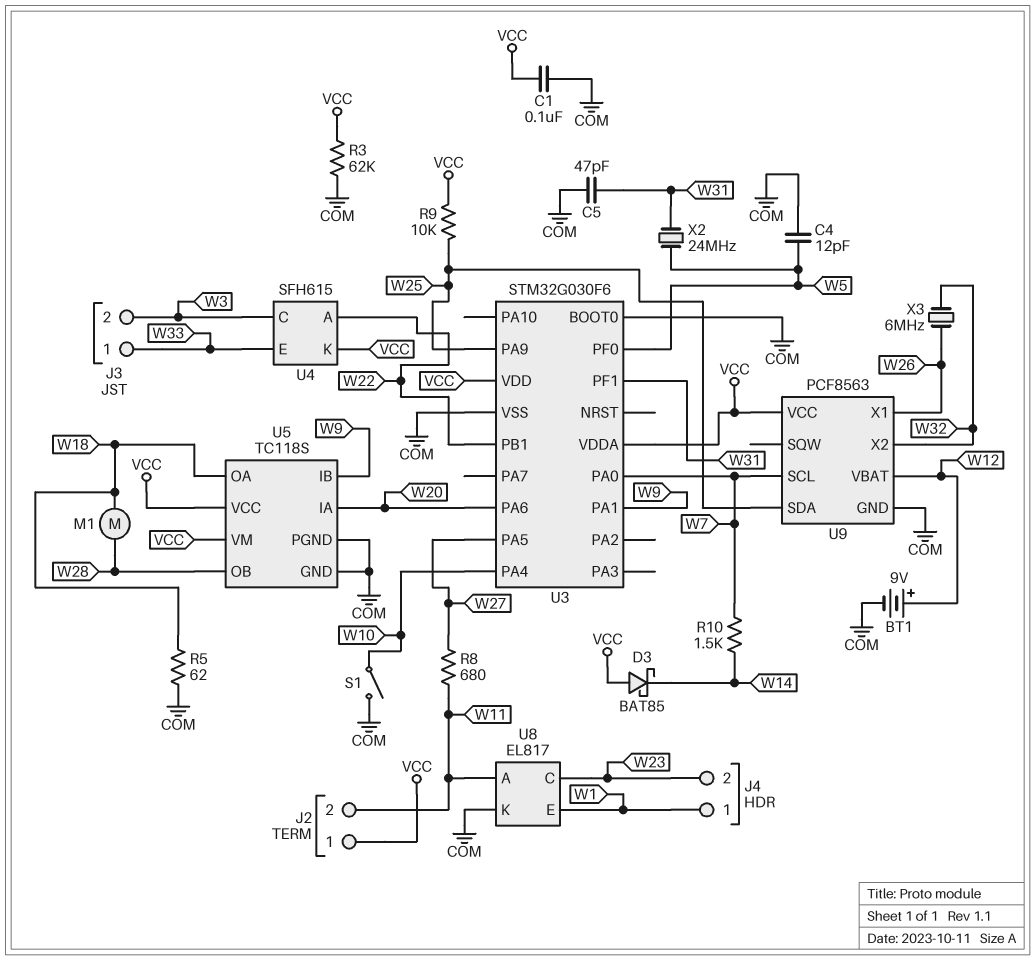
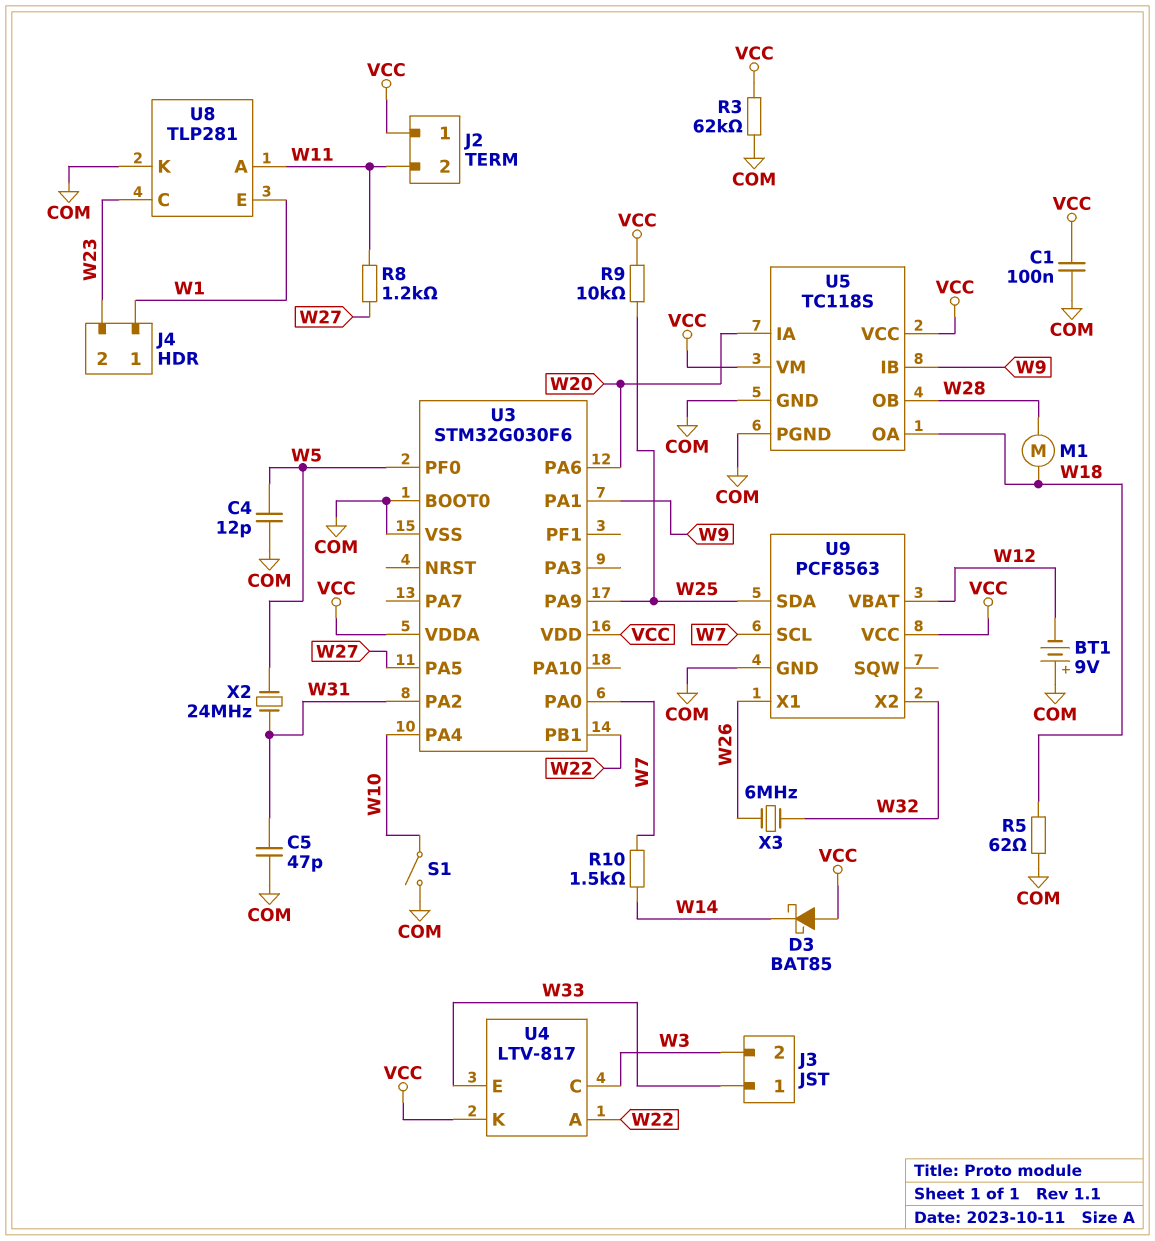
BT1: 9V (plus W12, minus COM) -> 9V (plus COM, minus W12)
R8: 680 (W11, W27) -> 1.2k (W11, W27)
U3 pin PA2: none -> W31
U3 pin PF1: W31 -> none
U4: SFH615 -> LTV-817
U8: EL817 -> TLP281

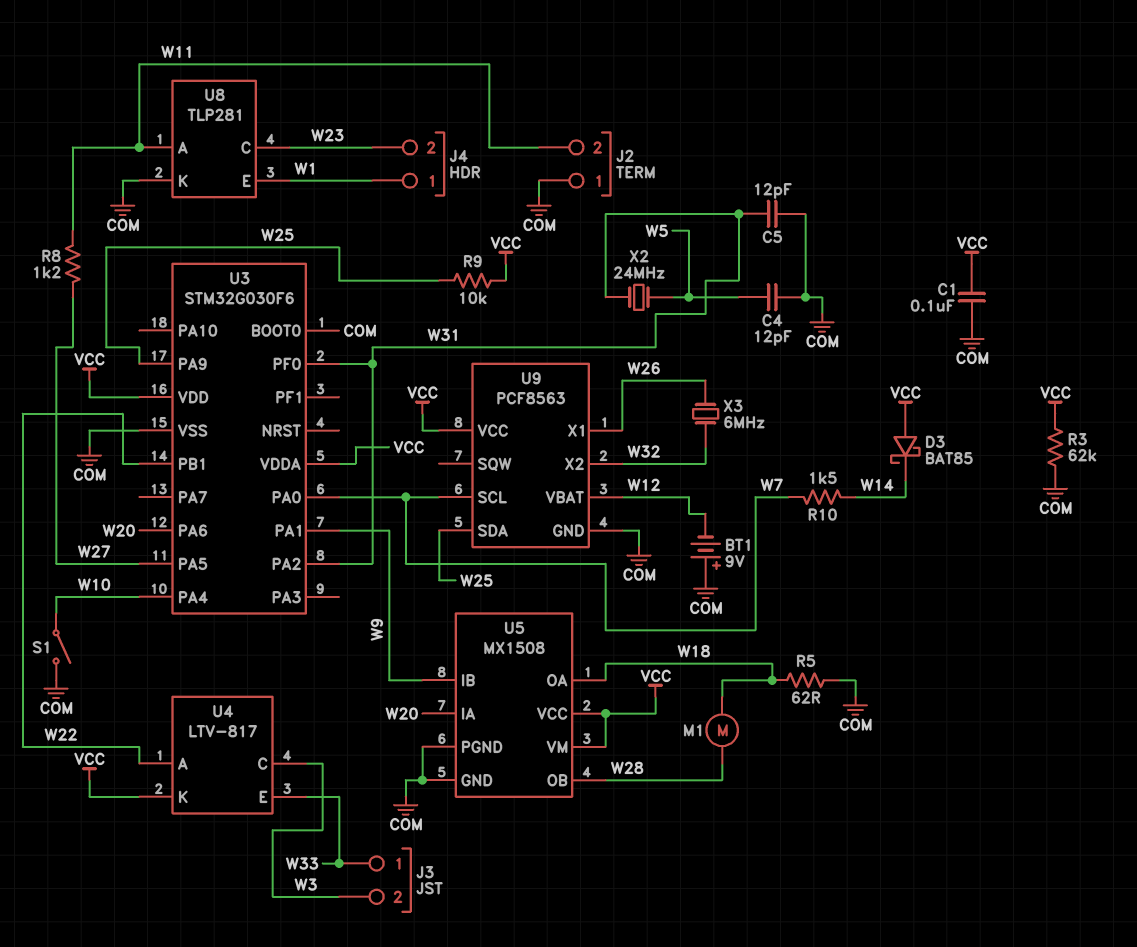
C5: 47pF (COM, W31) -> 12pF (COM, W31)
J2 pin 1: VCC -> COM
U3 pin PF0: W5 -> W31
U5: TC118S -> MX1508

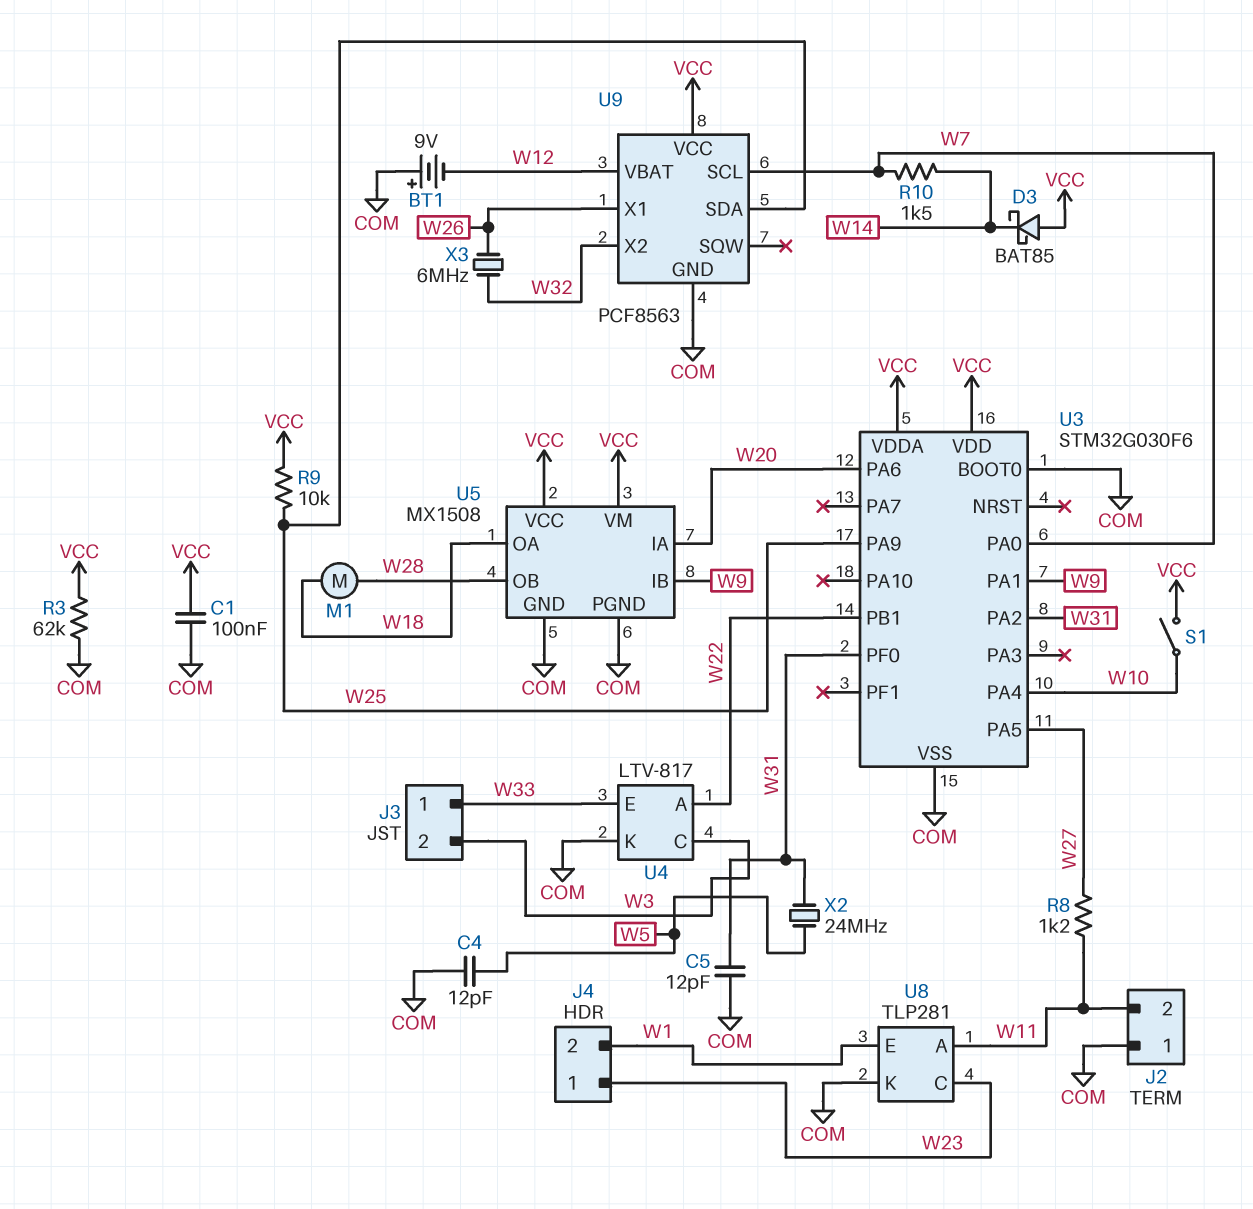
J4 pin 1: W1 -> W23
J4 pin 2: W23 -> W1
R5: 62 (COM, W18) -> none
S1: switch (COM, W10) -> switch (VCC, W10)
U4 pin K: VCC -> COM

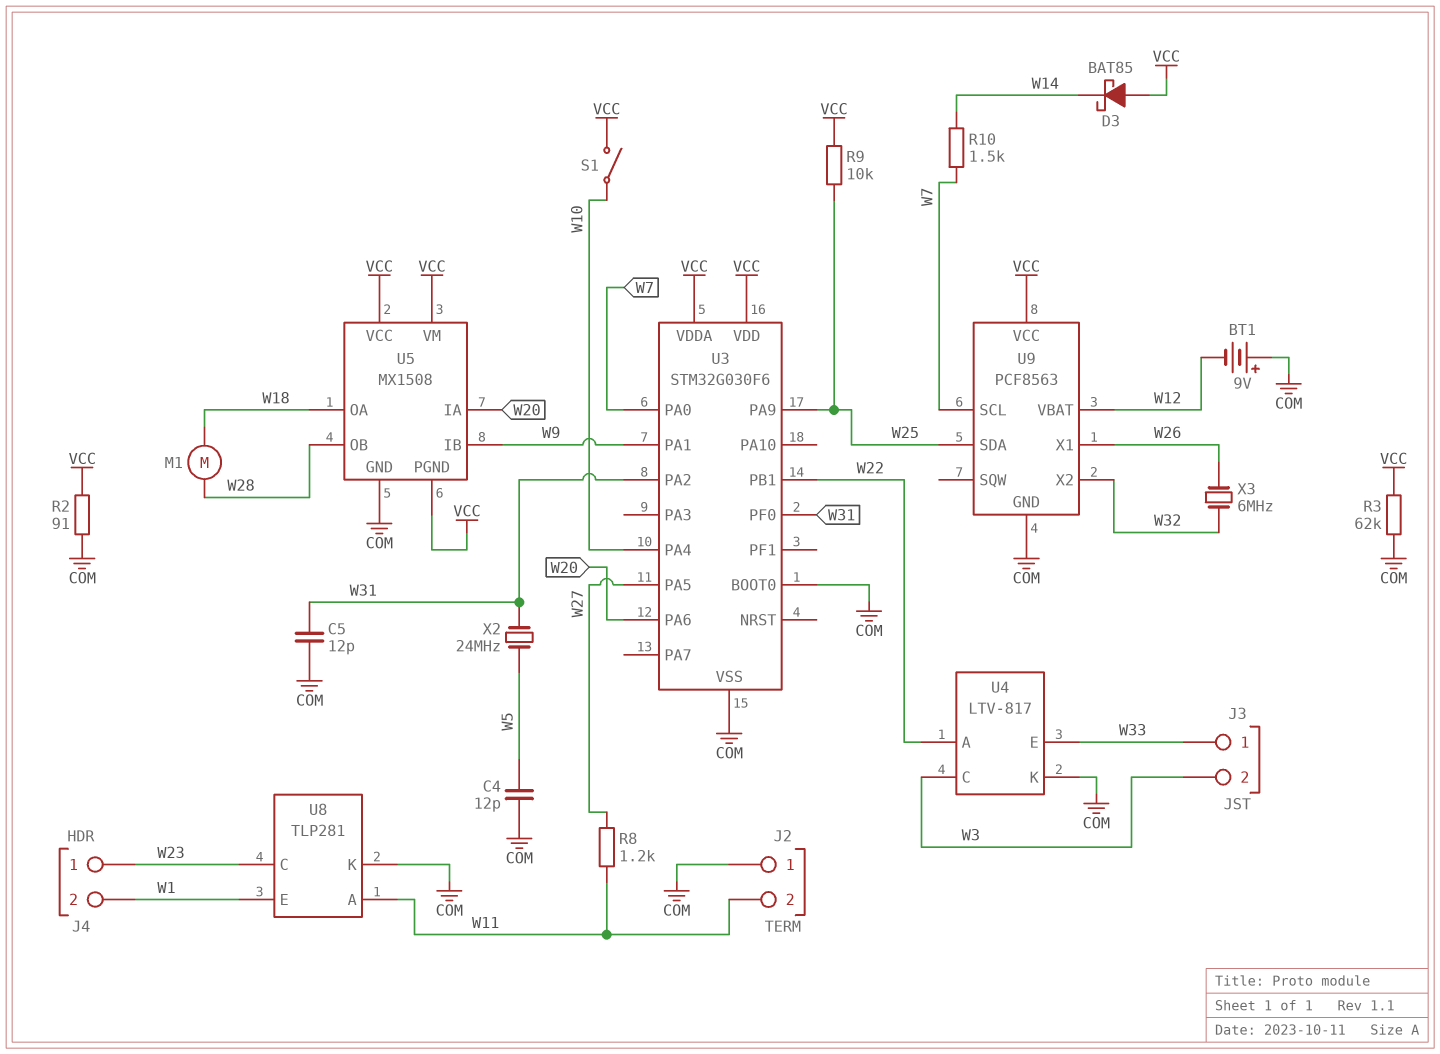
C1: 100nF (COM, VCC) -> none
R2: none -> 91 (COM, VCC)
U5 pin PGND: COM -> VCC

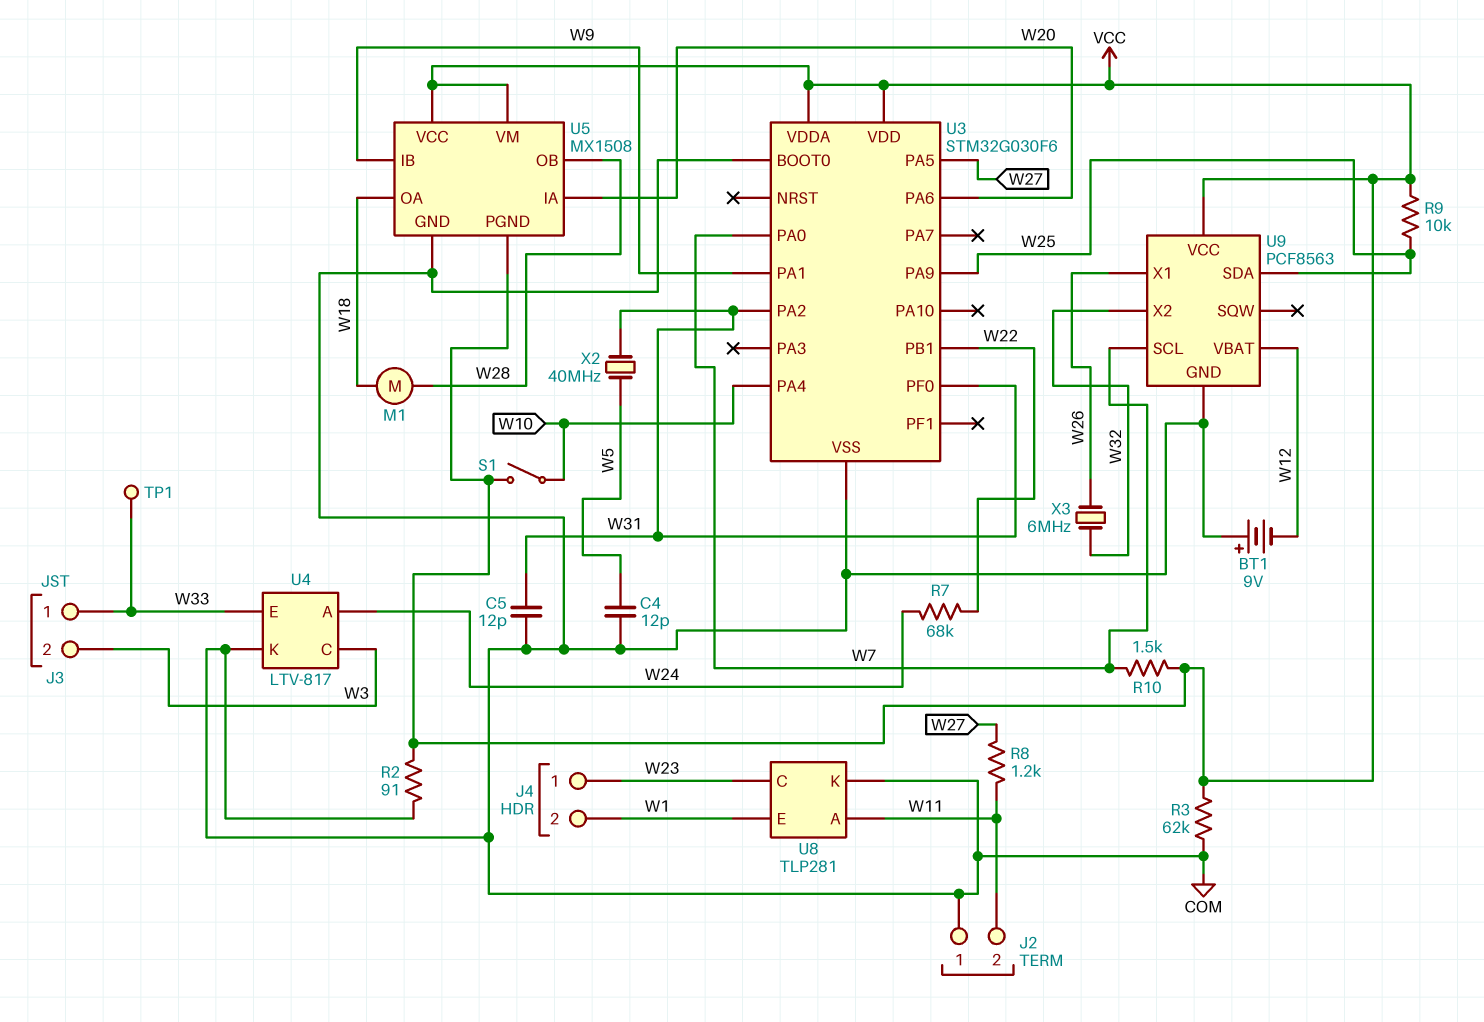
D3: schottky BAT85 (A VCC, K W14) -> none
R7: none -> 68k (W22, W24)
R10: 1.5k (W7, W14) -> 1.5k (VCC, W7)
TP1: none -> test point (W33)
U4 pin A: W22 -> W24
X2: 24MHz (W5, W31) -> 40MHz (W5, W31)

